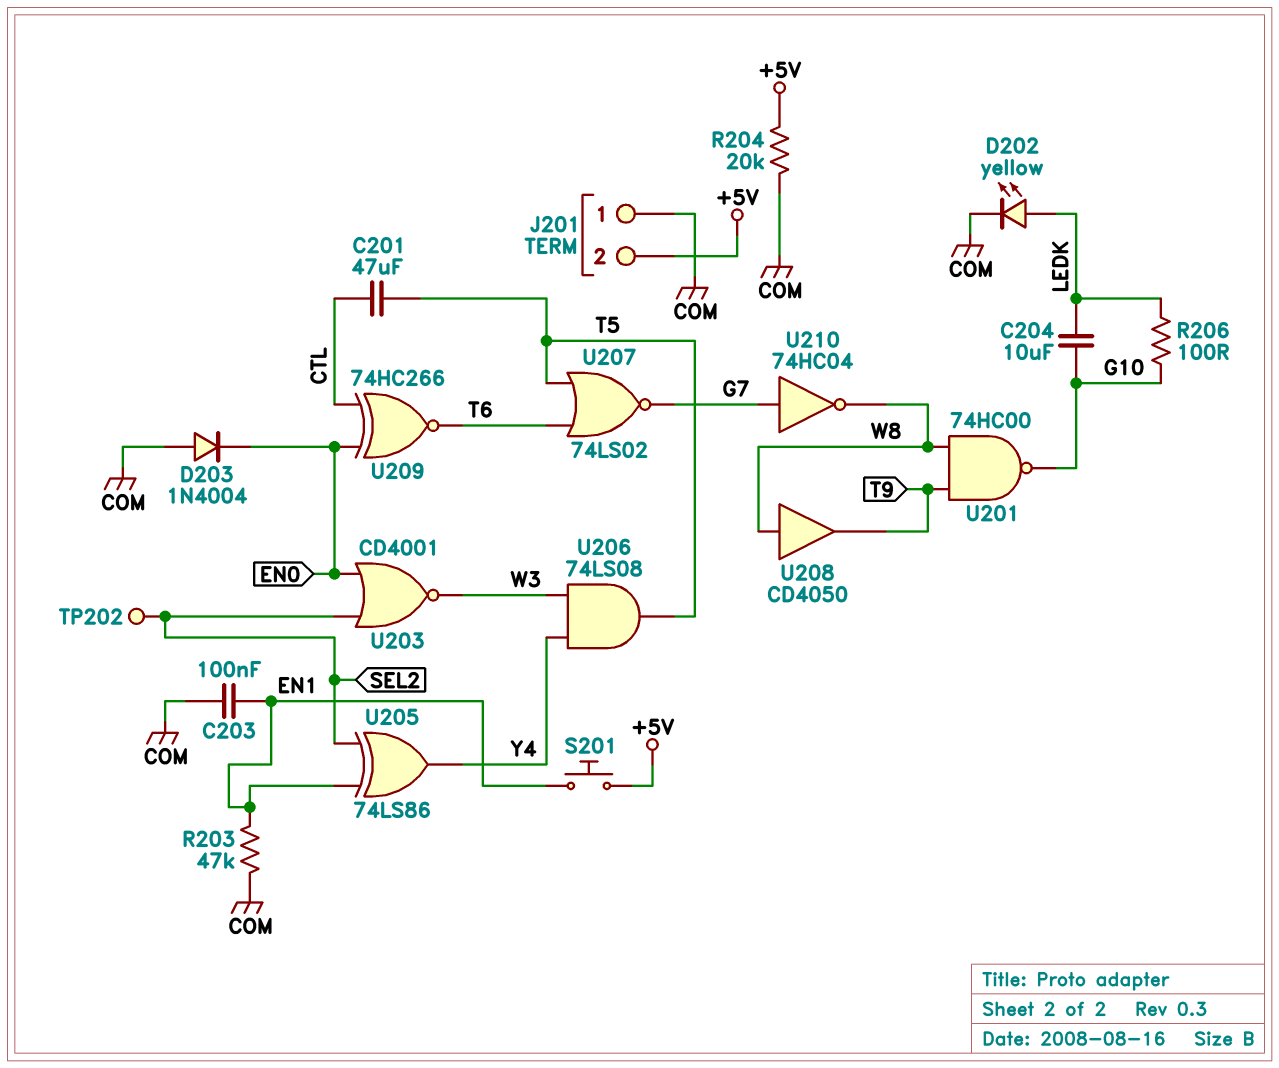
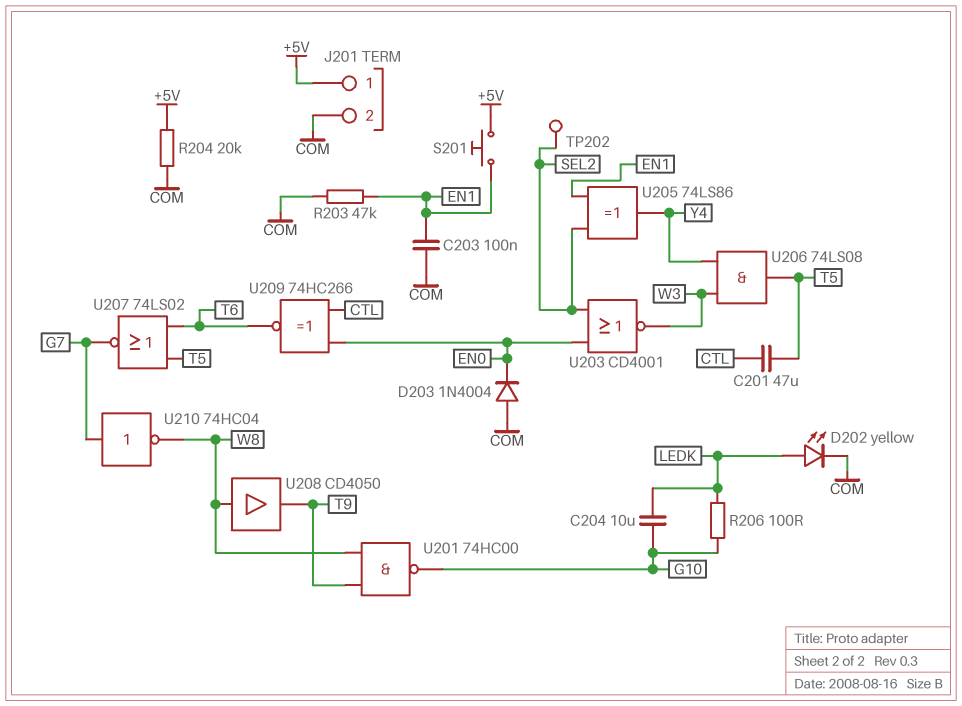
J201 pin 1: COM -> +5V
J201 pin 2: +5V -> COM

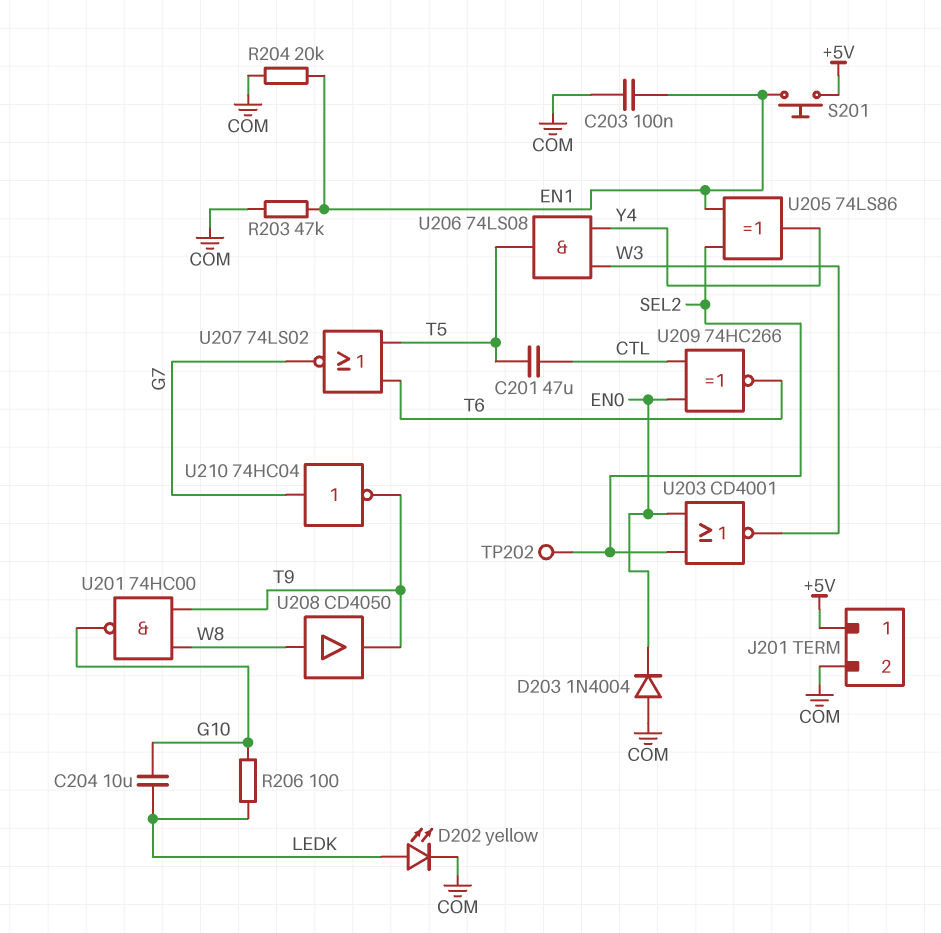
R204: 20k (+5V, COM) -> 20k (COM, EN1)
U210: NOT 74HC04 (in G7, out W8) -> NOT 74HC04 (in G7, out T9)

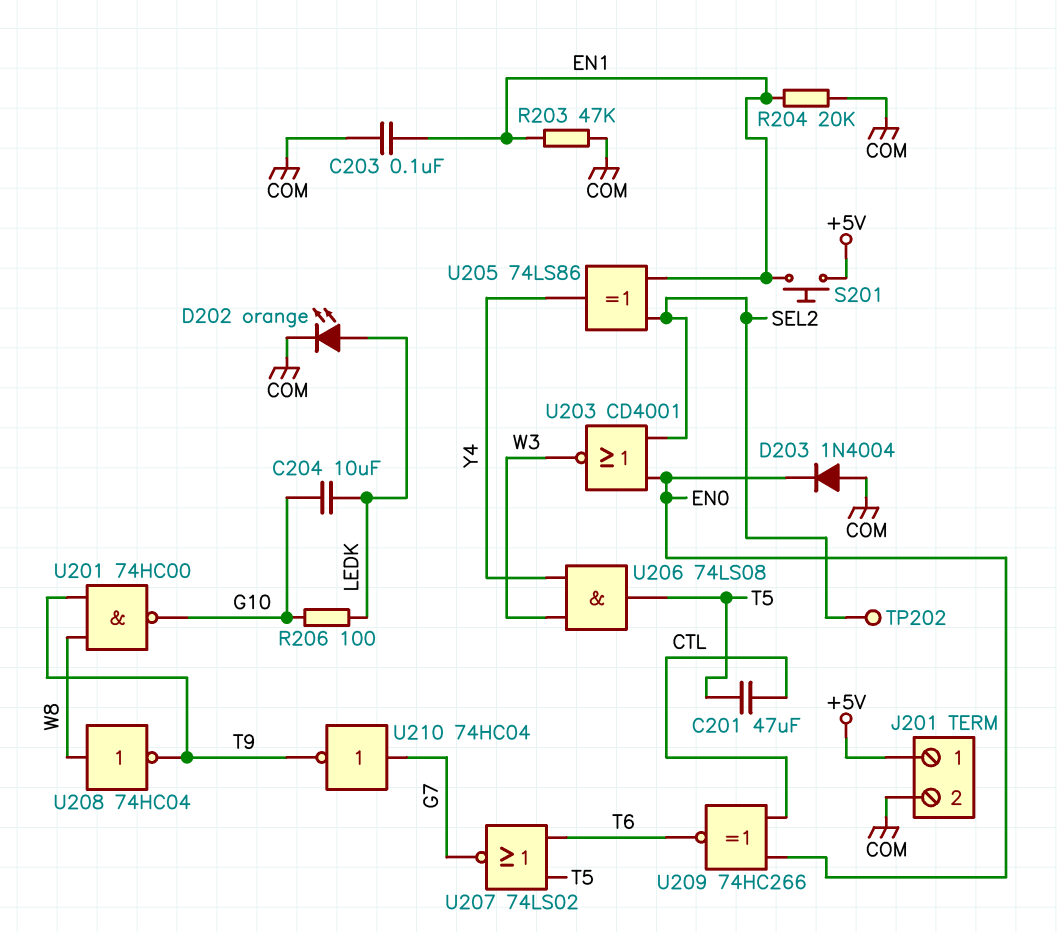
D202: LED yellow (A LEDK, K COM) -> LED orange (A LEDK, K COM)
U208: buffer CD4050 (in W8, out T9) -> NOT 74HC04 (in W8, out T9)

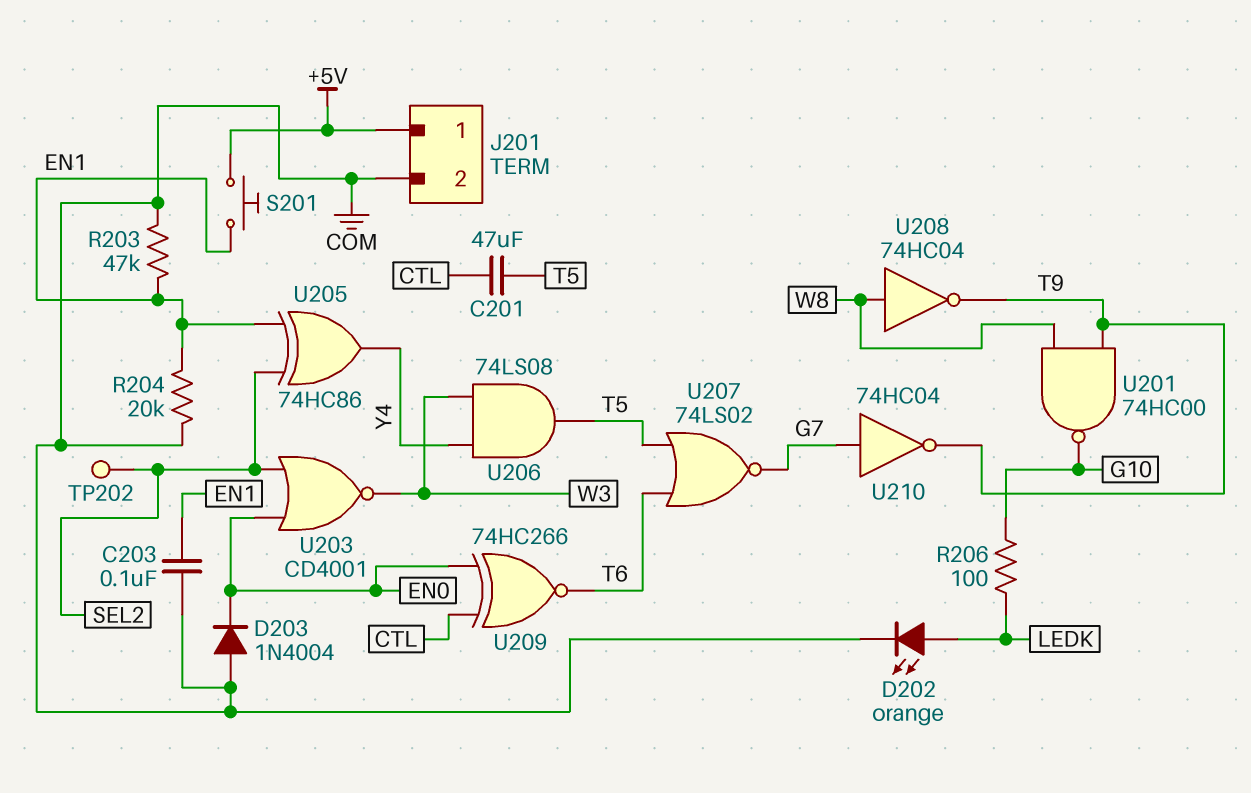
C204: 10uF (G10, LEDK) -> none
U205: XOR 74LS86 (in EN1, in SEL2, out Y4) -> XOR 74HC86 (in EN1, in SEL2, out Y4)

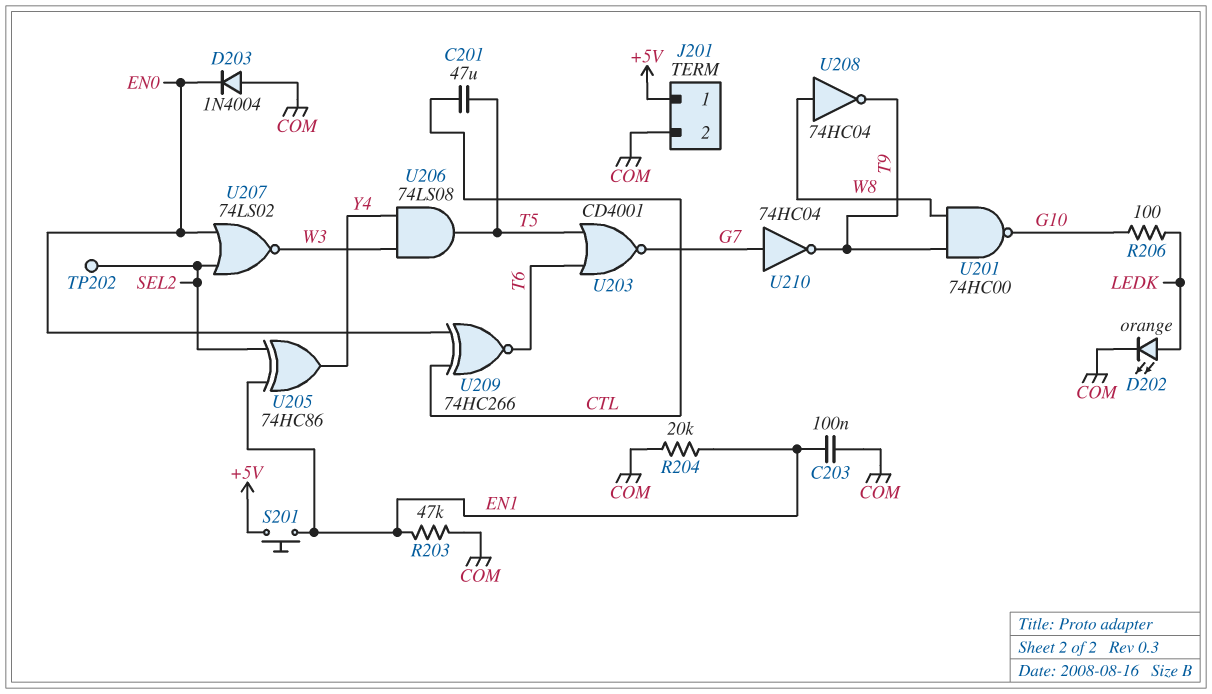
U203: NOR CD4001 (in EN0, in SEL2, out W3) -> NOR CD4001 (in T5, in T6, out G7)
U207: NOR 74LS02 (in T5, in T6, out G7) -> NOR 74LS02 (in EN0, in SEL2, out W3)

